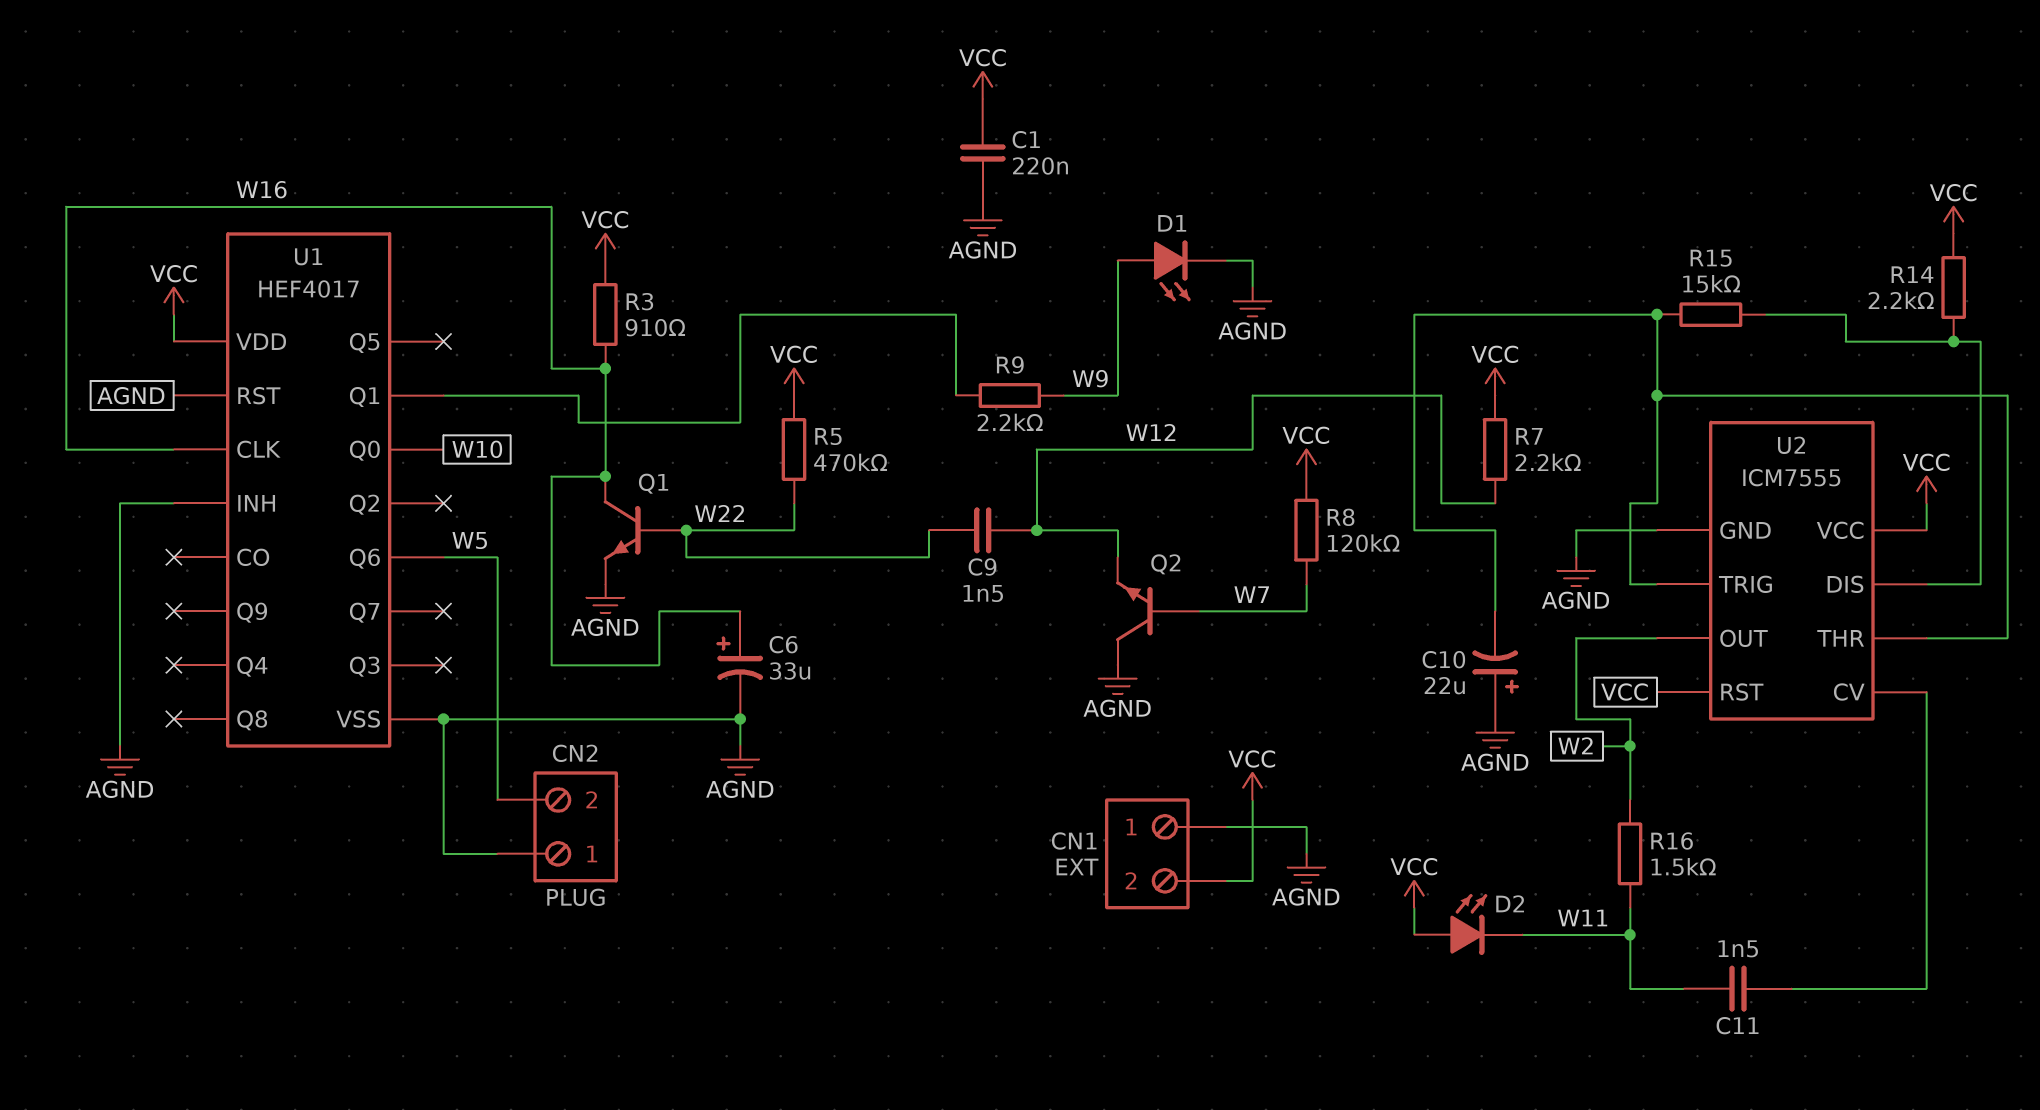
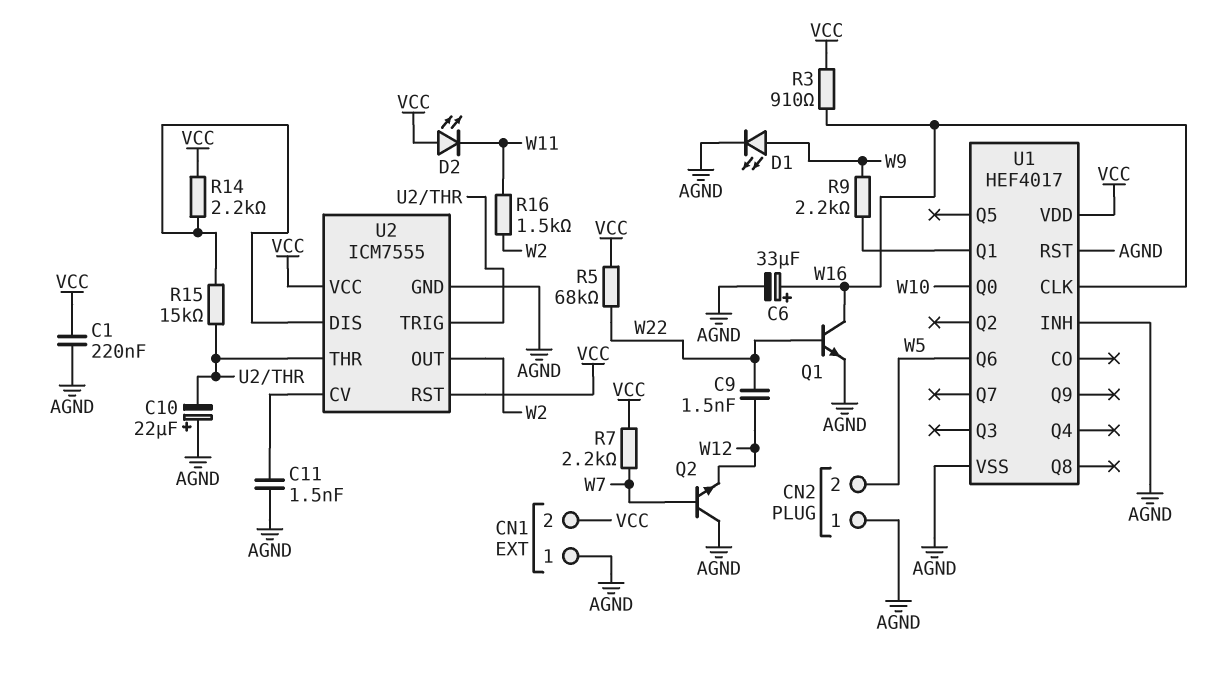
C11: 1.5nF (U2/CV, W11) -> 1.5nF (AGND, U2/CV)
R5: 470k (VCC, W22) -> 68k (VCC, W22)
R7: 2.2k (VCC, W12) -> 2.2k (VCC, W7)
R8: 120k (VCC, W7) -> none

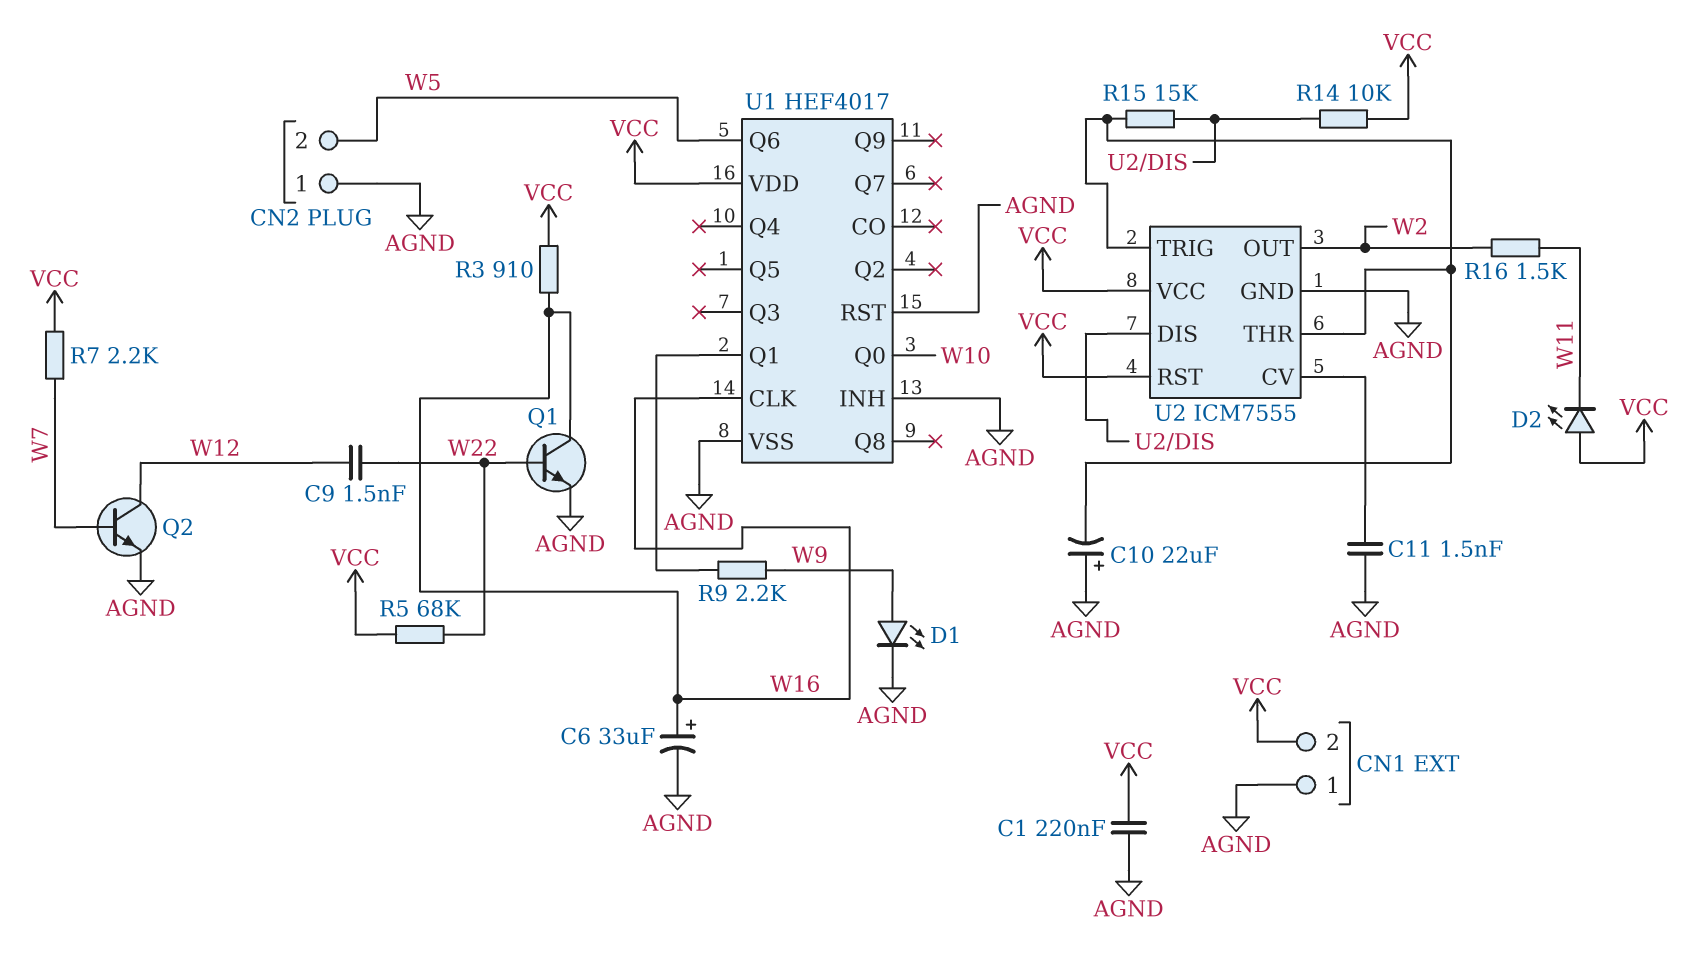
Q2: NPN (B W7, C AGND, E W12) -> NPN (B W7, C W12, E AGND)
R14: 2.2k (U2/DIS, VCC) -> 10k (U2/DIS, VCC)

